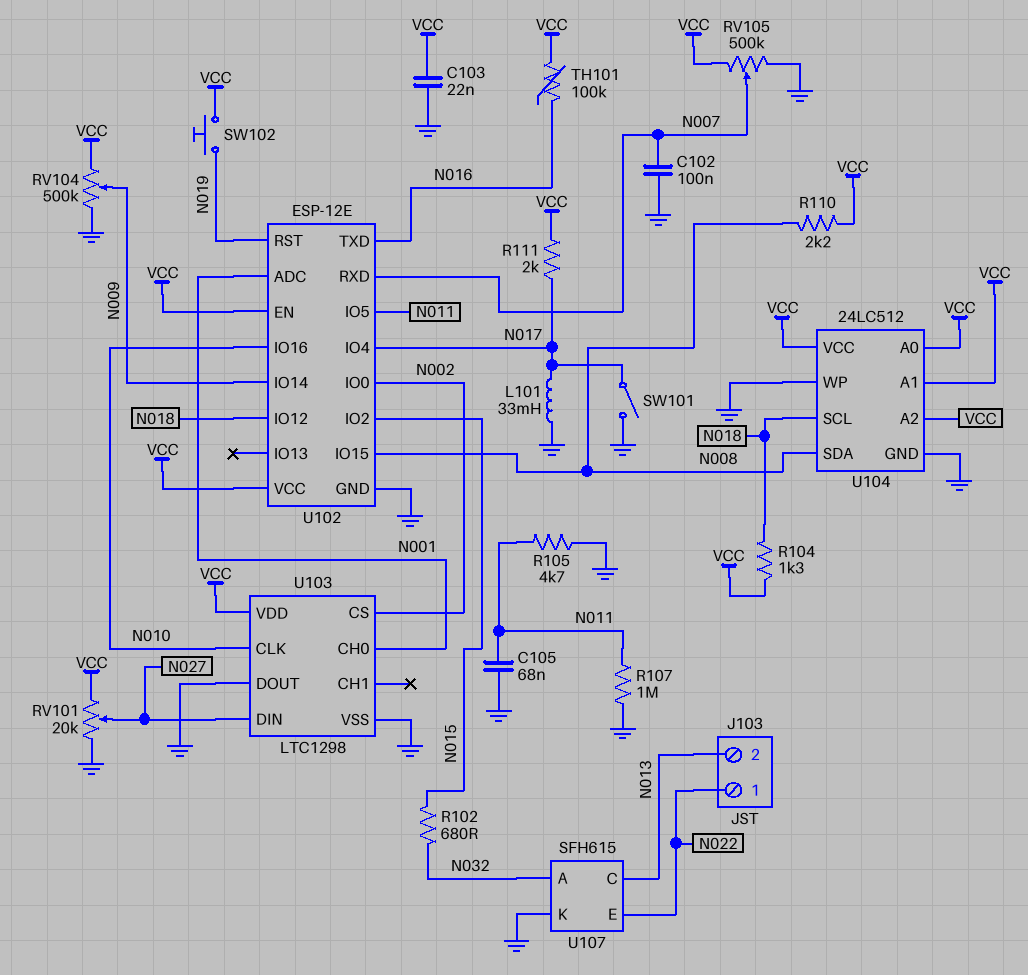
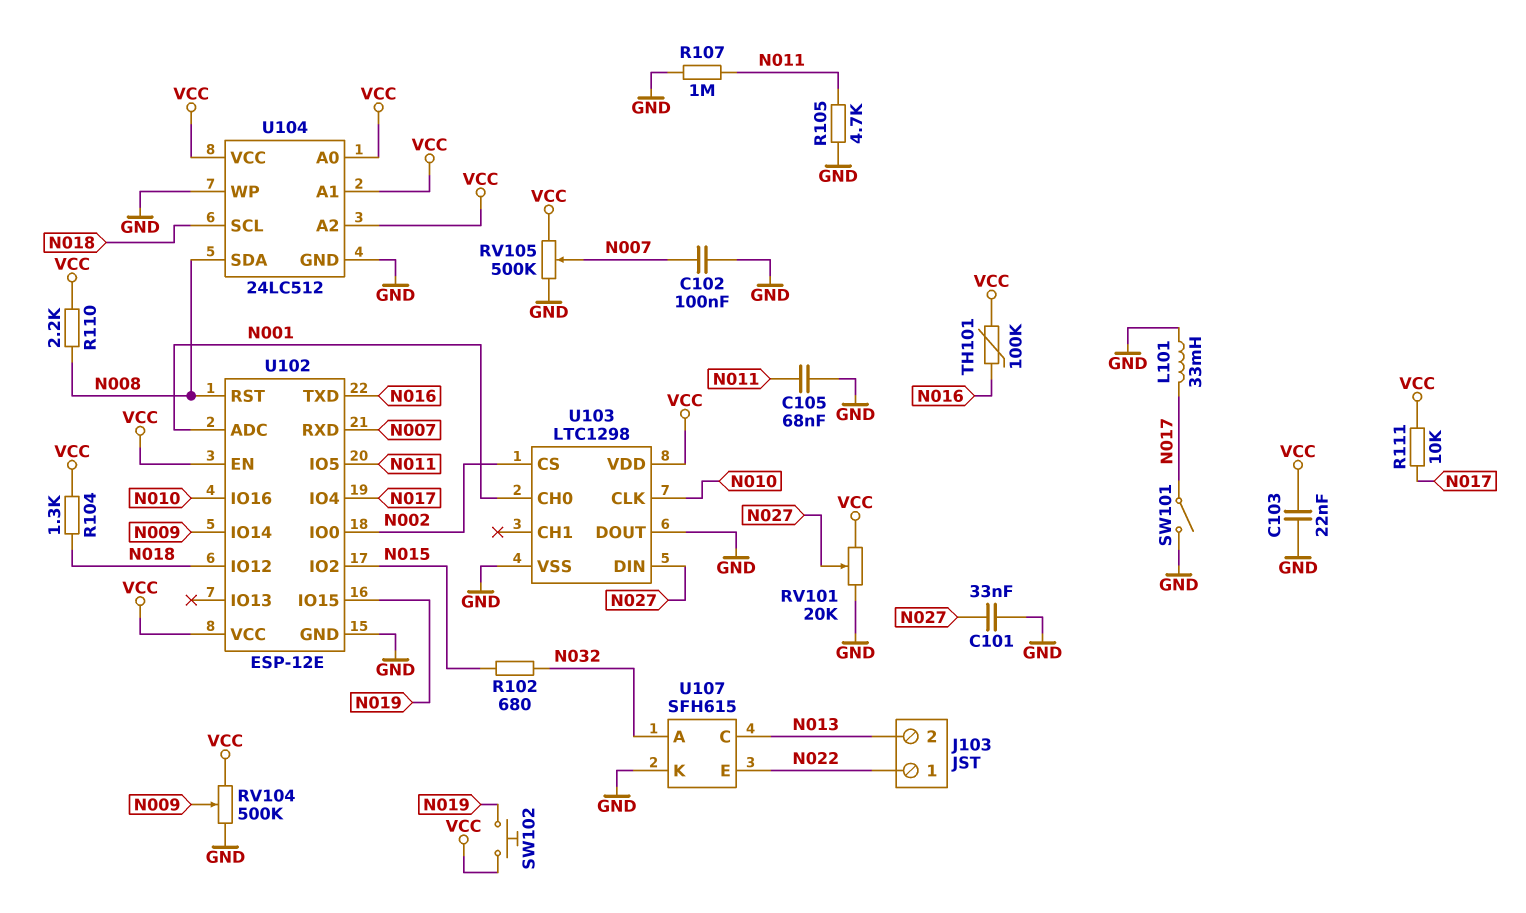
C101: none -> 33nF (GND, N027)
R111: 2k (N017, VCC) -> 10k (N017, VCC)
U102 pin IO15: N008 -> N019
U102 pin RST: N019 -> N008

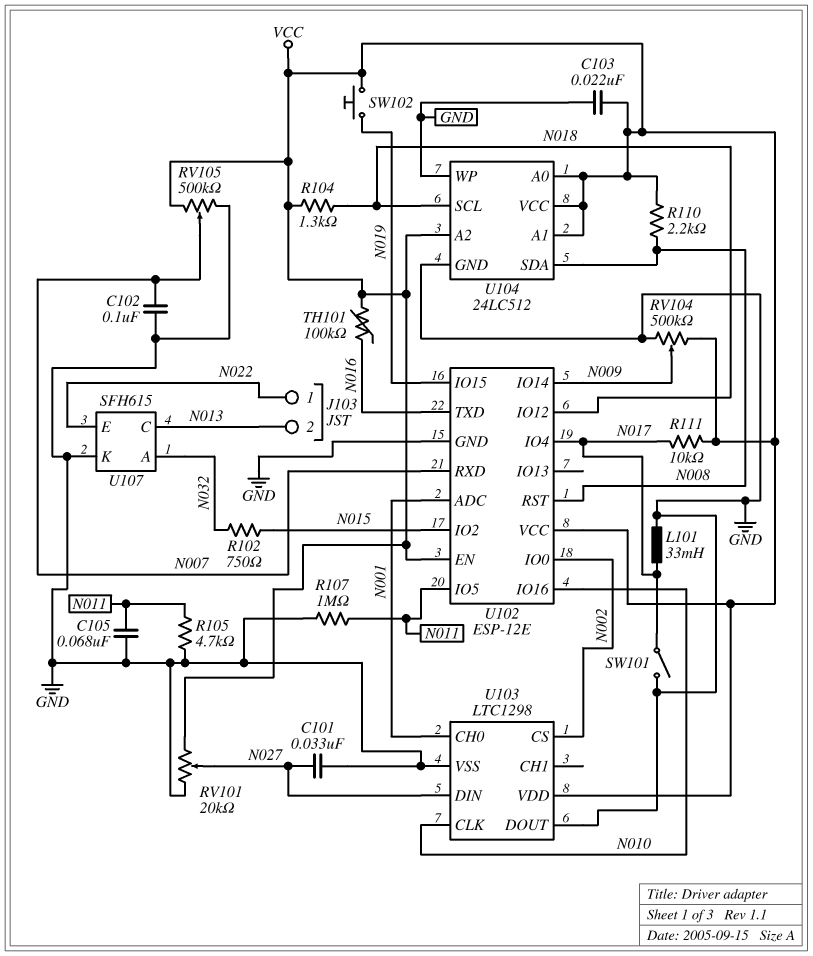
R102: 680 (N015, N032) -> 750 (N015, N032)

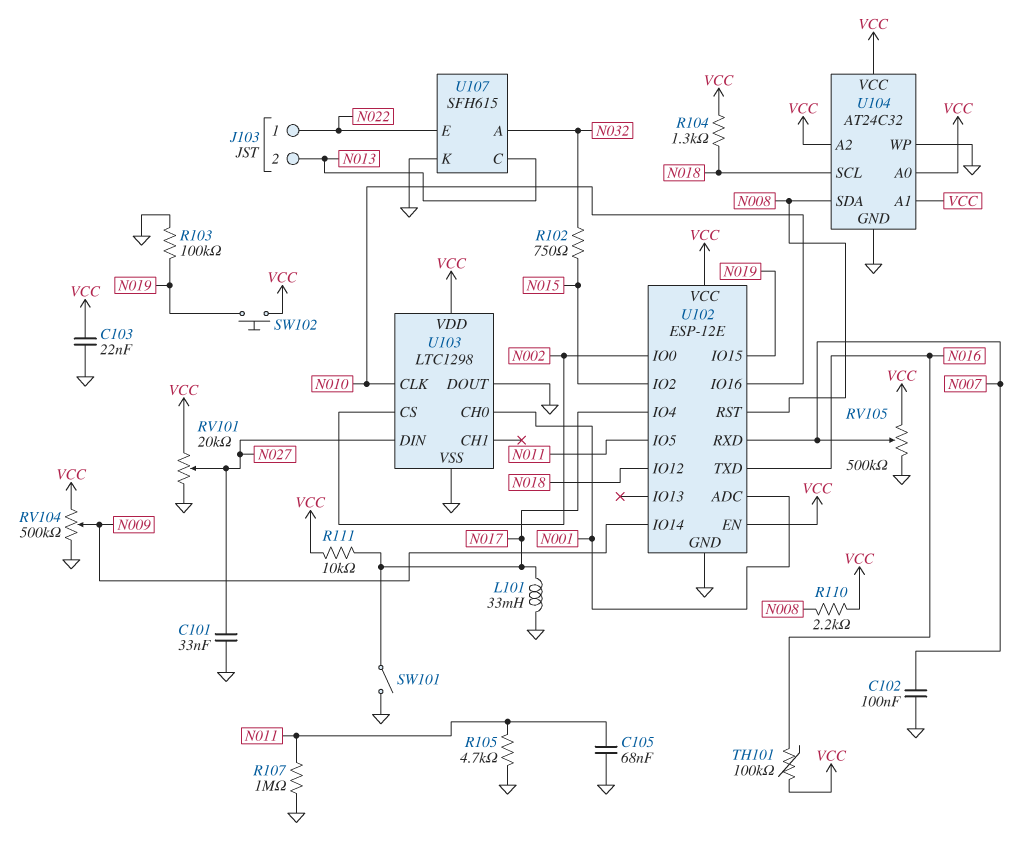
R103: none -> 100k (GND, N019)
U104: 24LC512 -> AT24C32

